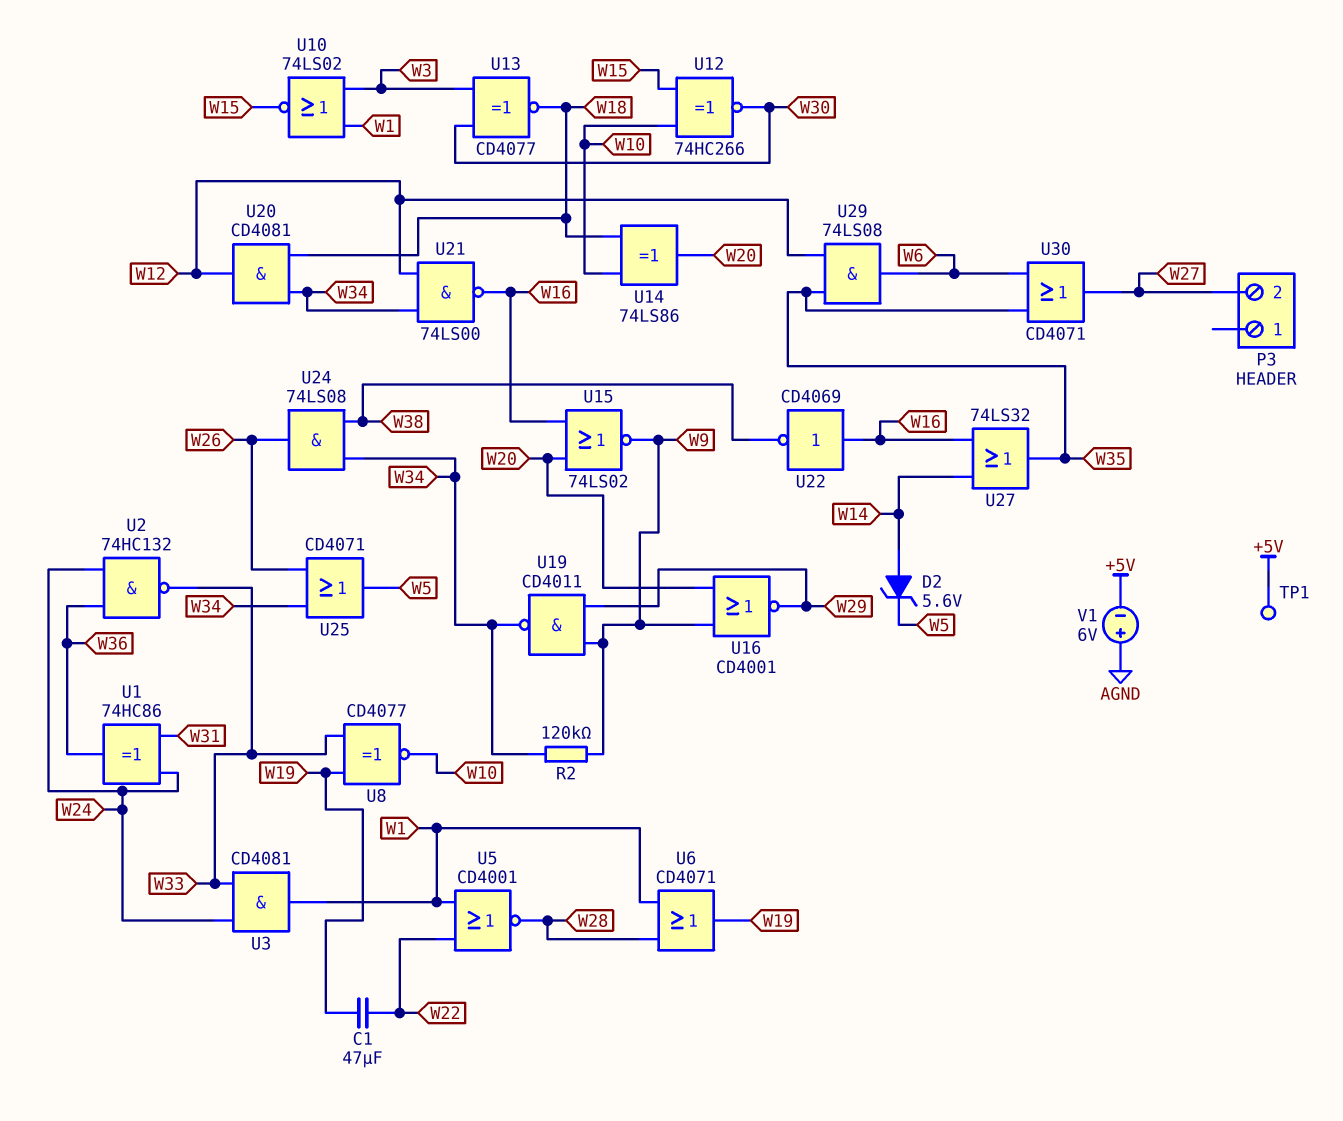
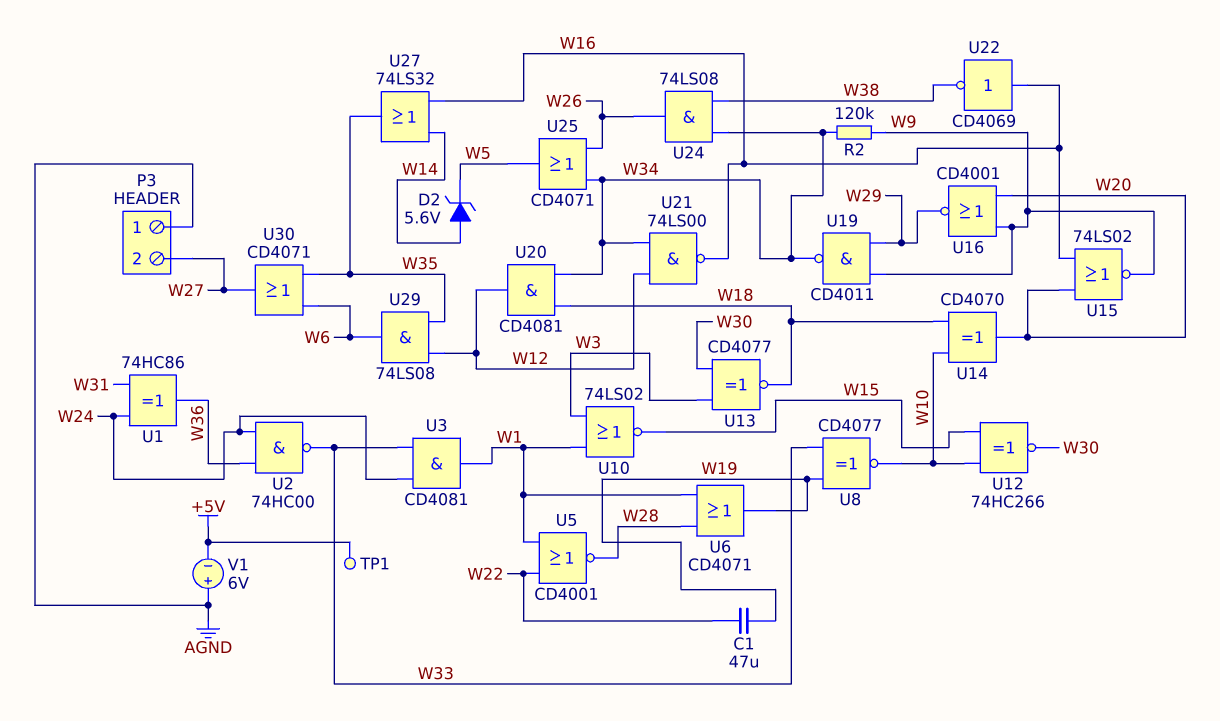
P3 pin 1: none -> AGND
U2: NAND 74HC132 (in W24, in W36, out W33) -> NAND 74HC00 (in W24, in W36, out W33)
U14: XOR 74LS86 (in W10, in W18, out W20) -> XOR CD4070 (in W10, in W18, out W20)

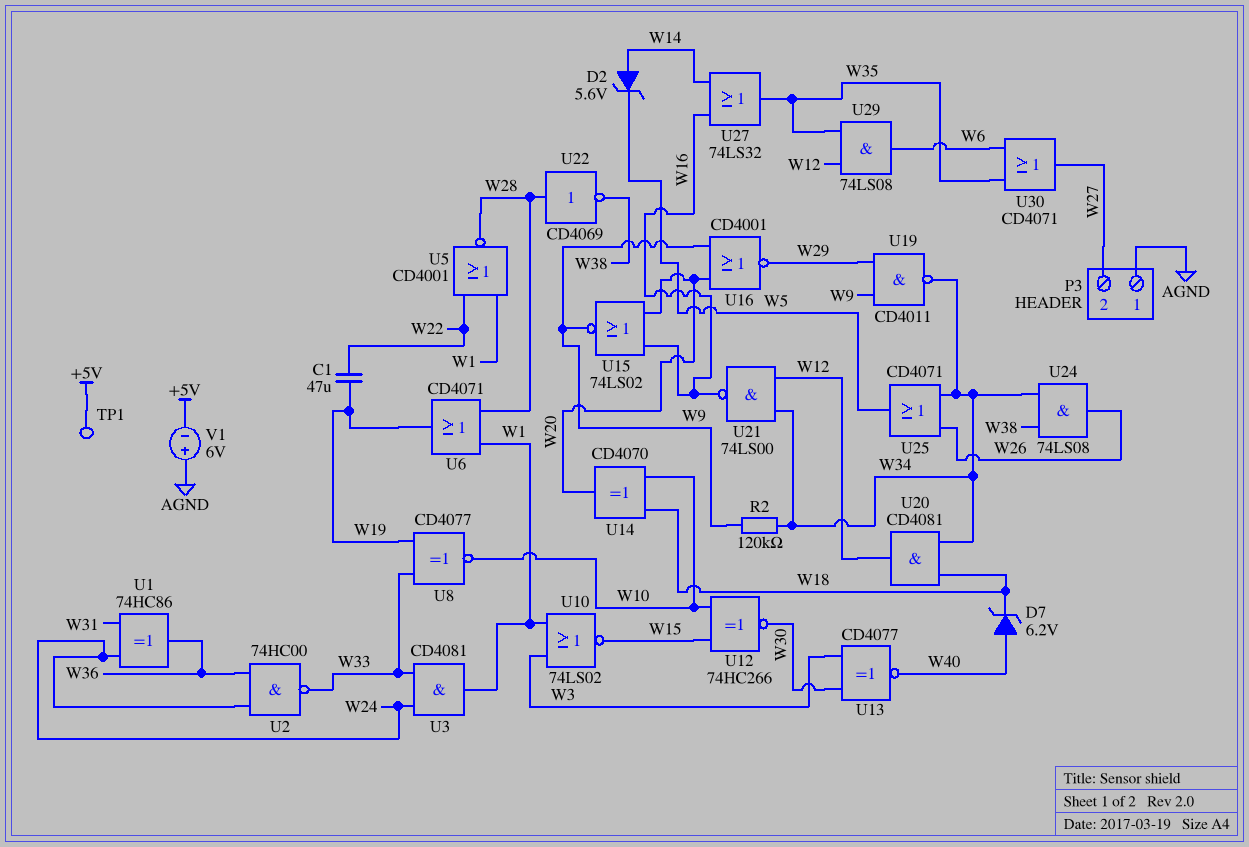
D7: none -> zener 6.2V (A W40, K W18)
U13: XNOR CD4077 (in W3, in W30, out W18) -> XNOR CD4077 (in W3, in W30, out W40)
U22: NOT CD4069 (in W16, out W38) -> NOT CD4069 (in W28, out W38)

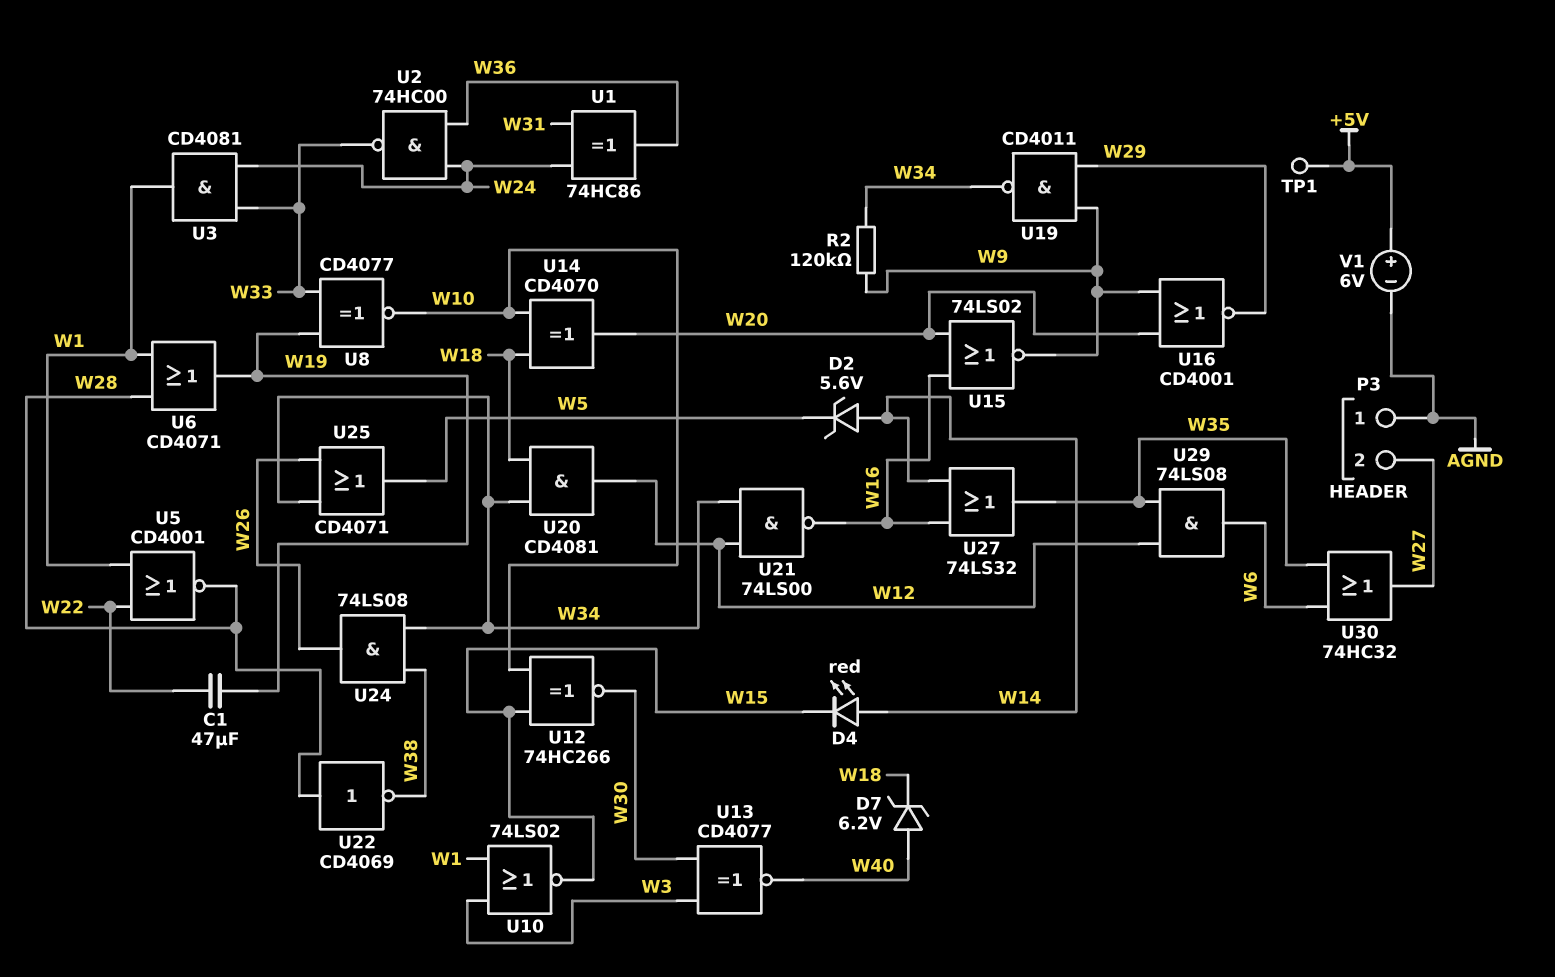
D4: none -> LED red (A W14, K W15)
U30: OR CD4071 (in W6, in W35, out W27) -> OR 74HC32 (in W6, in W35, out W27)
V1: 6V (plus AGND, minus +5V) -> 6V (plus +5V, minus AGND)

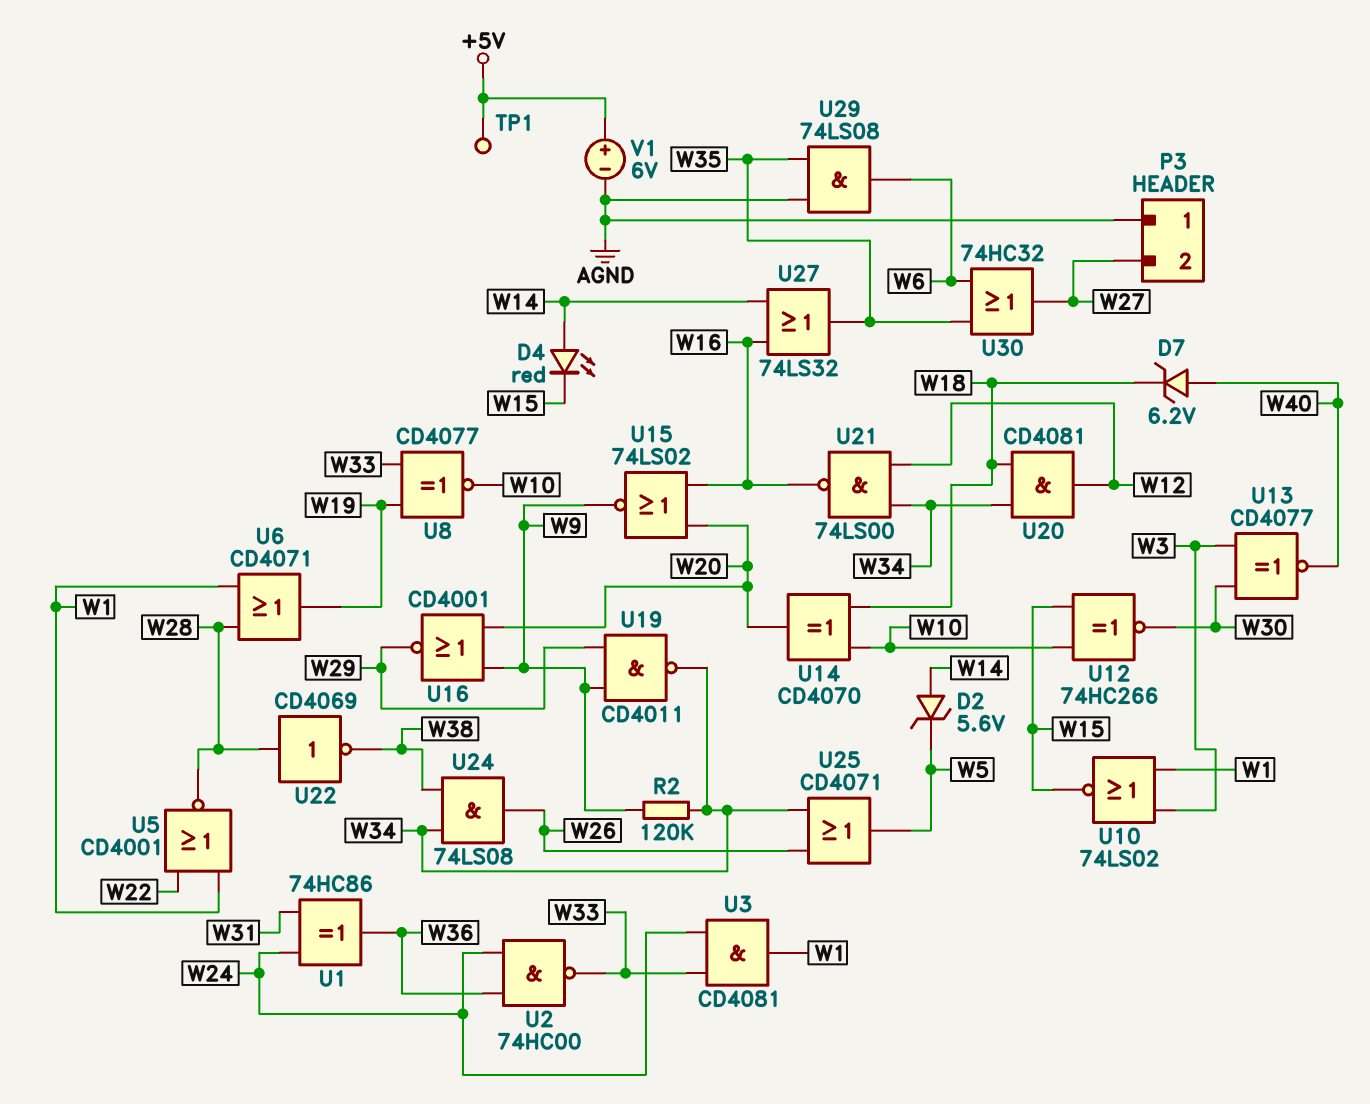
C1: 47uF (W19, W22) -> none
U29: AND 74LS08 (in W12, in W35, out W6) -> AND 74LS08 (in AGND, in W35, out W6)

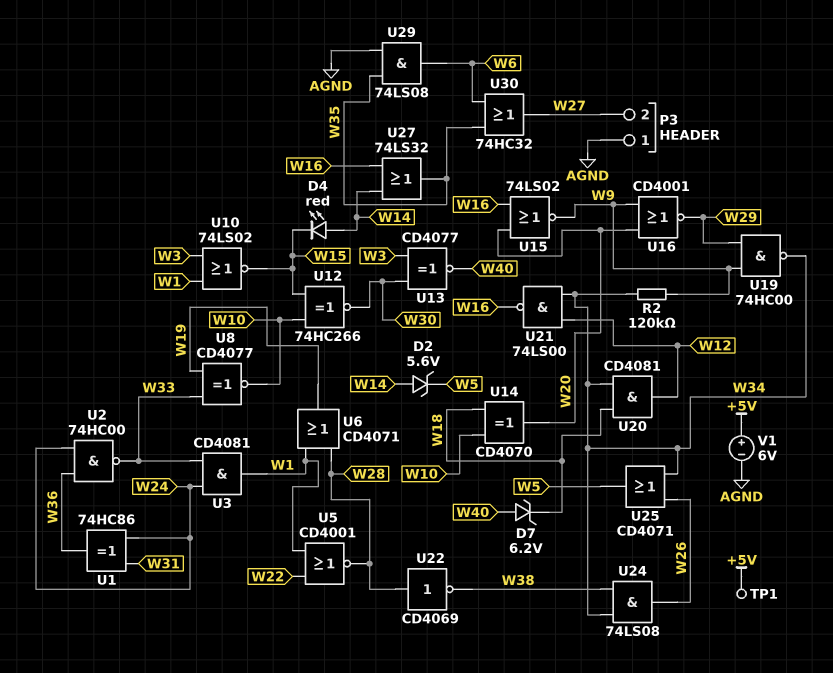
U19: NAND CD4011 (in W9, in W29, out W34) -> NAND 74HC00 (in W9, in W29, out W34)

